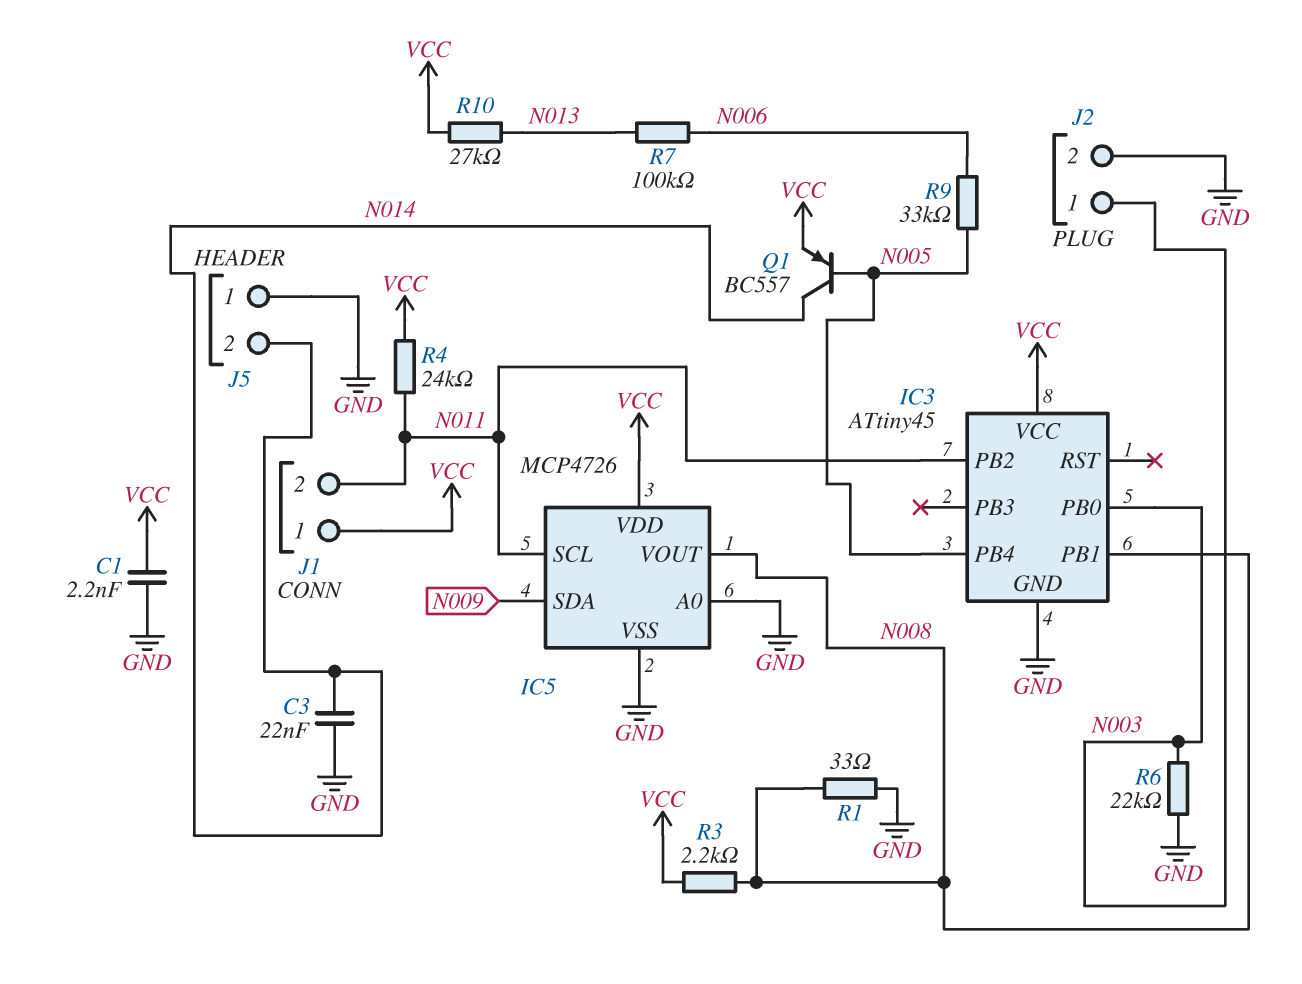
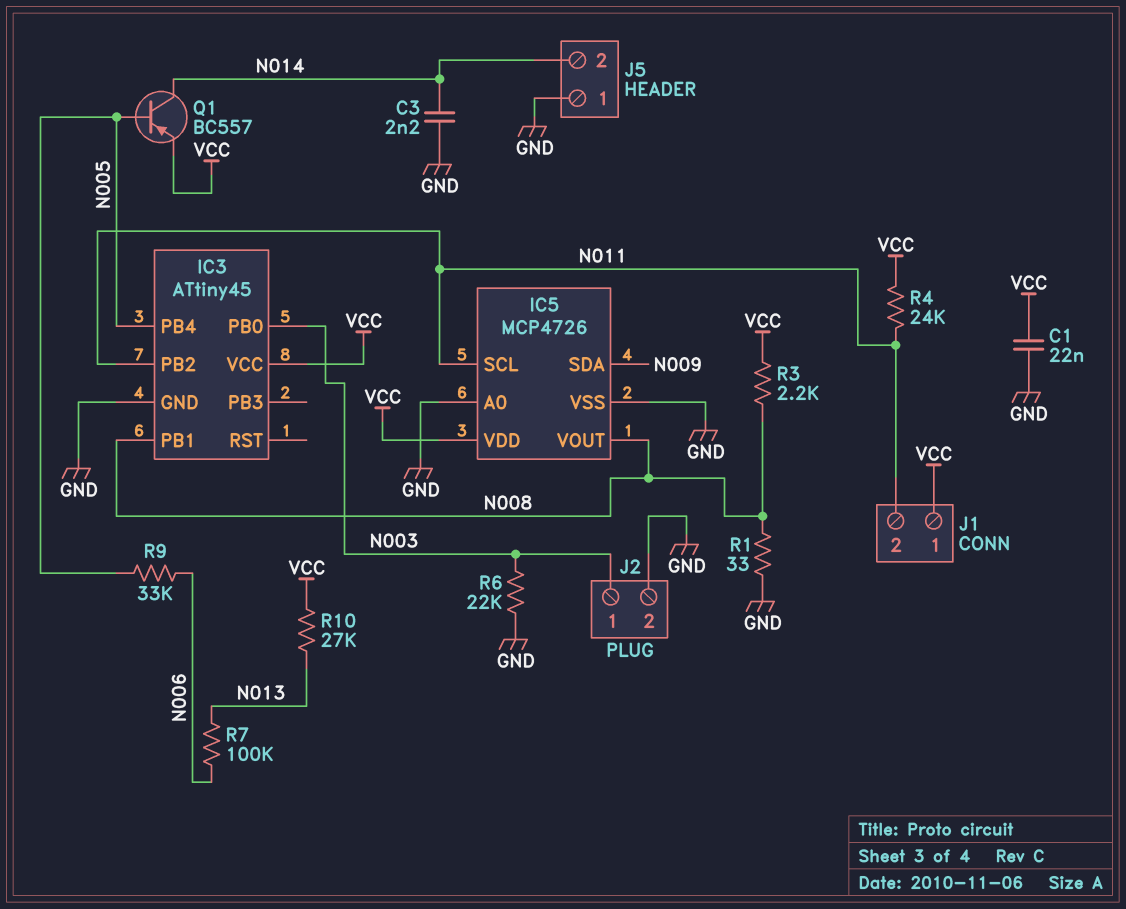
C1: 2.2nF (GND, VCC) -> 22nF (GND, VCC)
C3: 22nF (GND, N014) -> 2.2nF (GND, N014)

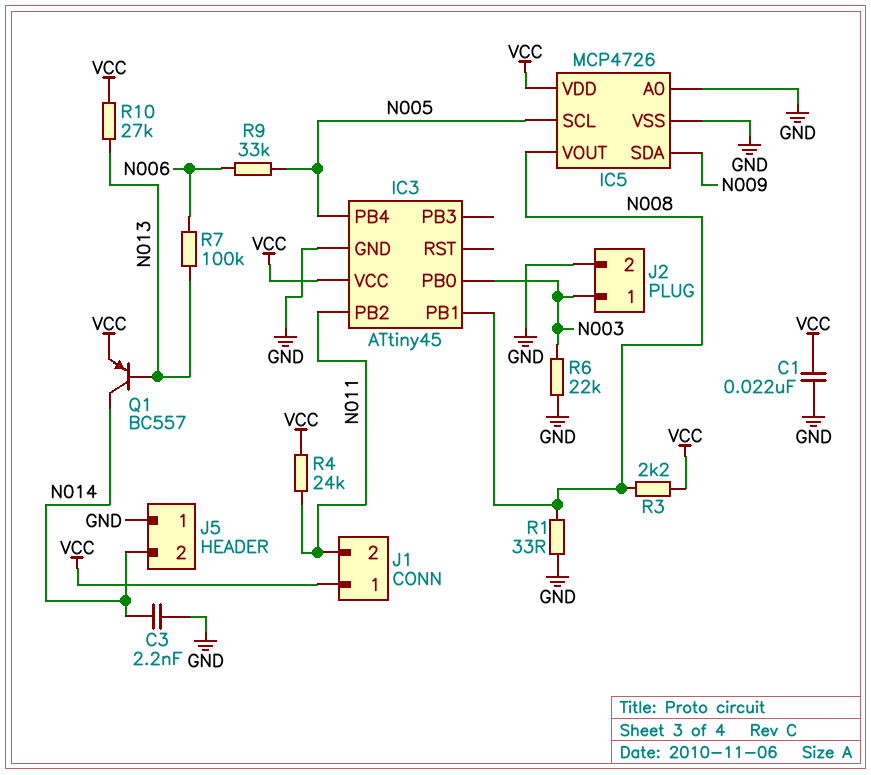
IC5 pin SCL: N011 -> N005
Q1: PNP BC557 (B N005, C N014, E VCC) -> PNP BC557 (B N013, C N014, E VCC)

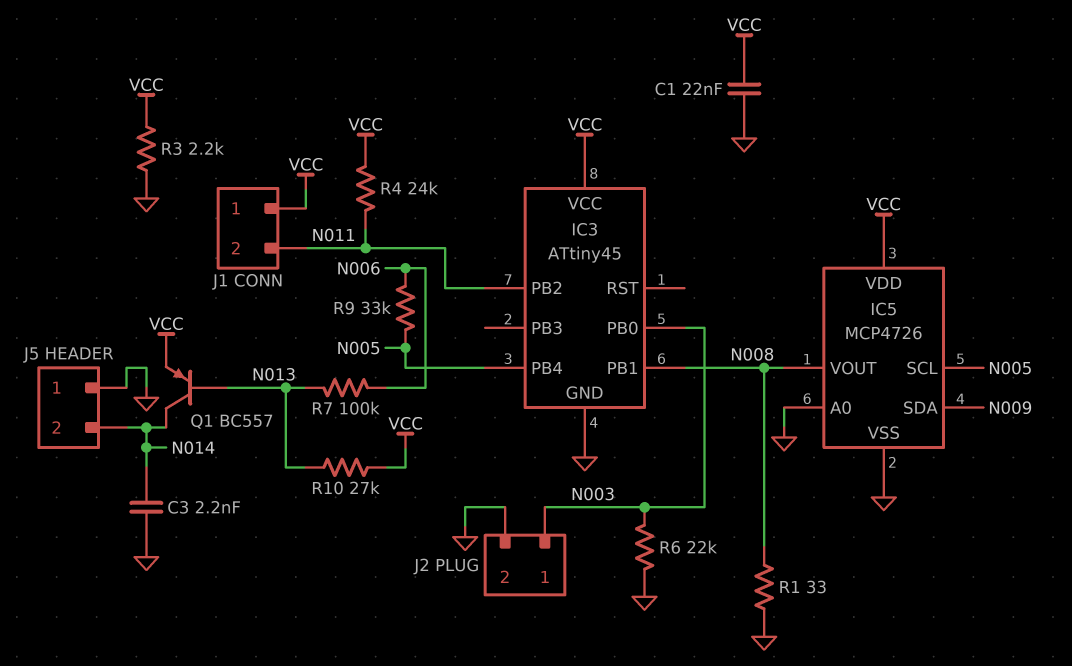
R3: 2.2k (N008, VCC) -> 2.2k (GND, VCC)

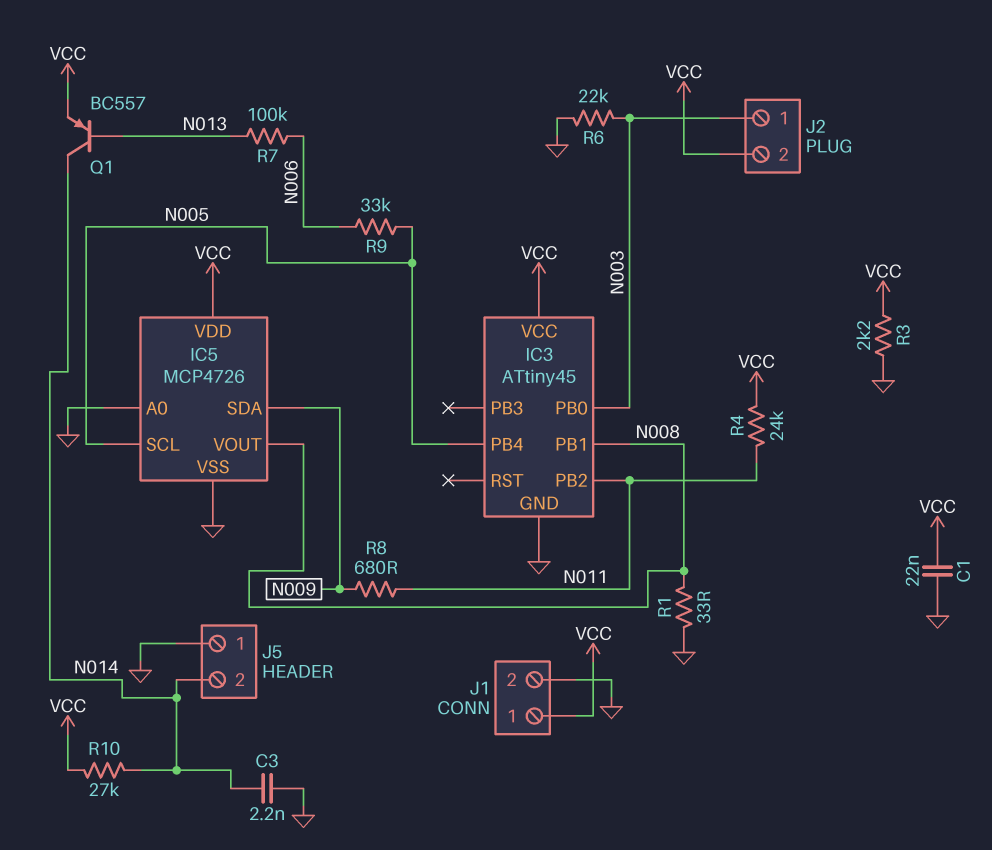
J1 pin 2: N011 -> GND
J2 pin 2: GND -> VCC
R8: none -> 680 (N009, N011)
R10: 27k (N013, VCC) -> 27k (N014, VCC)

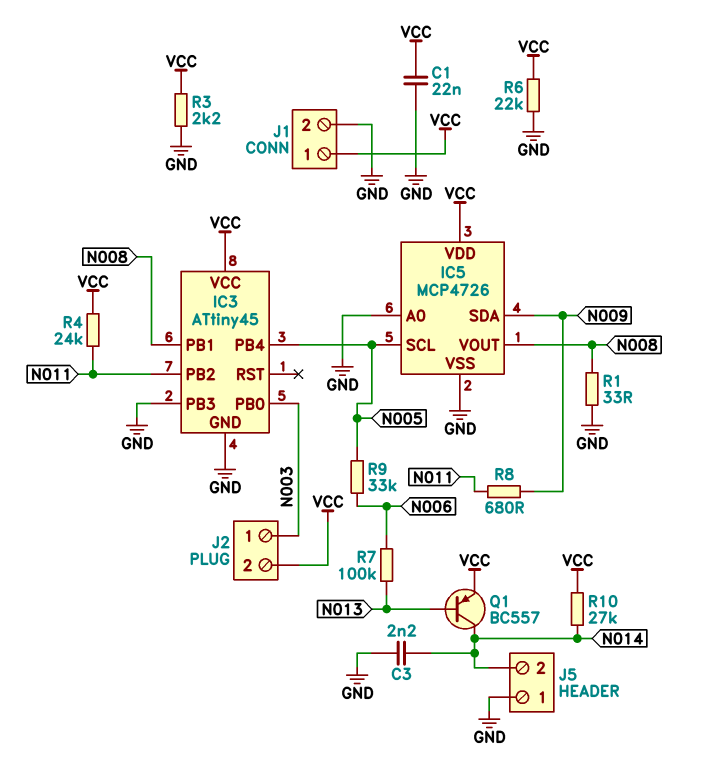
IC3 pin PB3: none -> GND
R6: 22k (GND, N003) -> 22k (GND, VCC)

